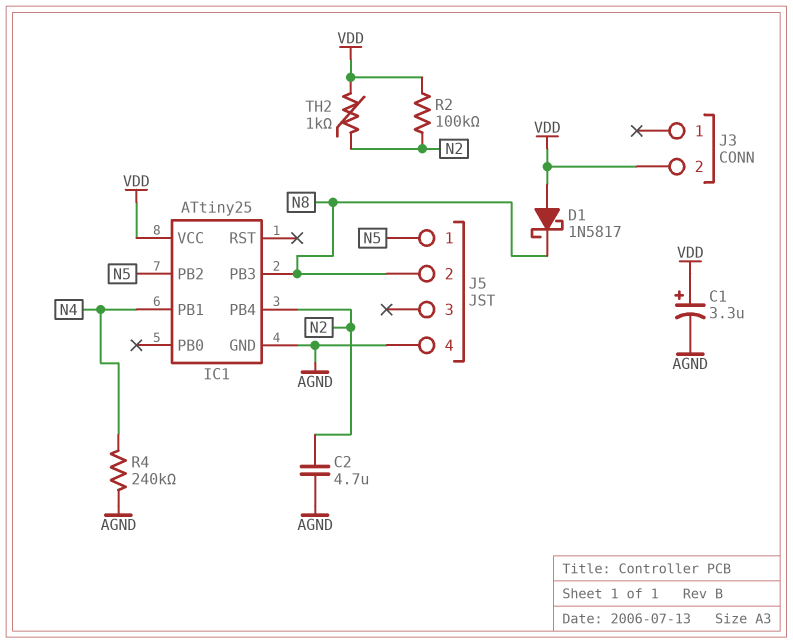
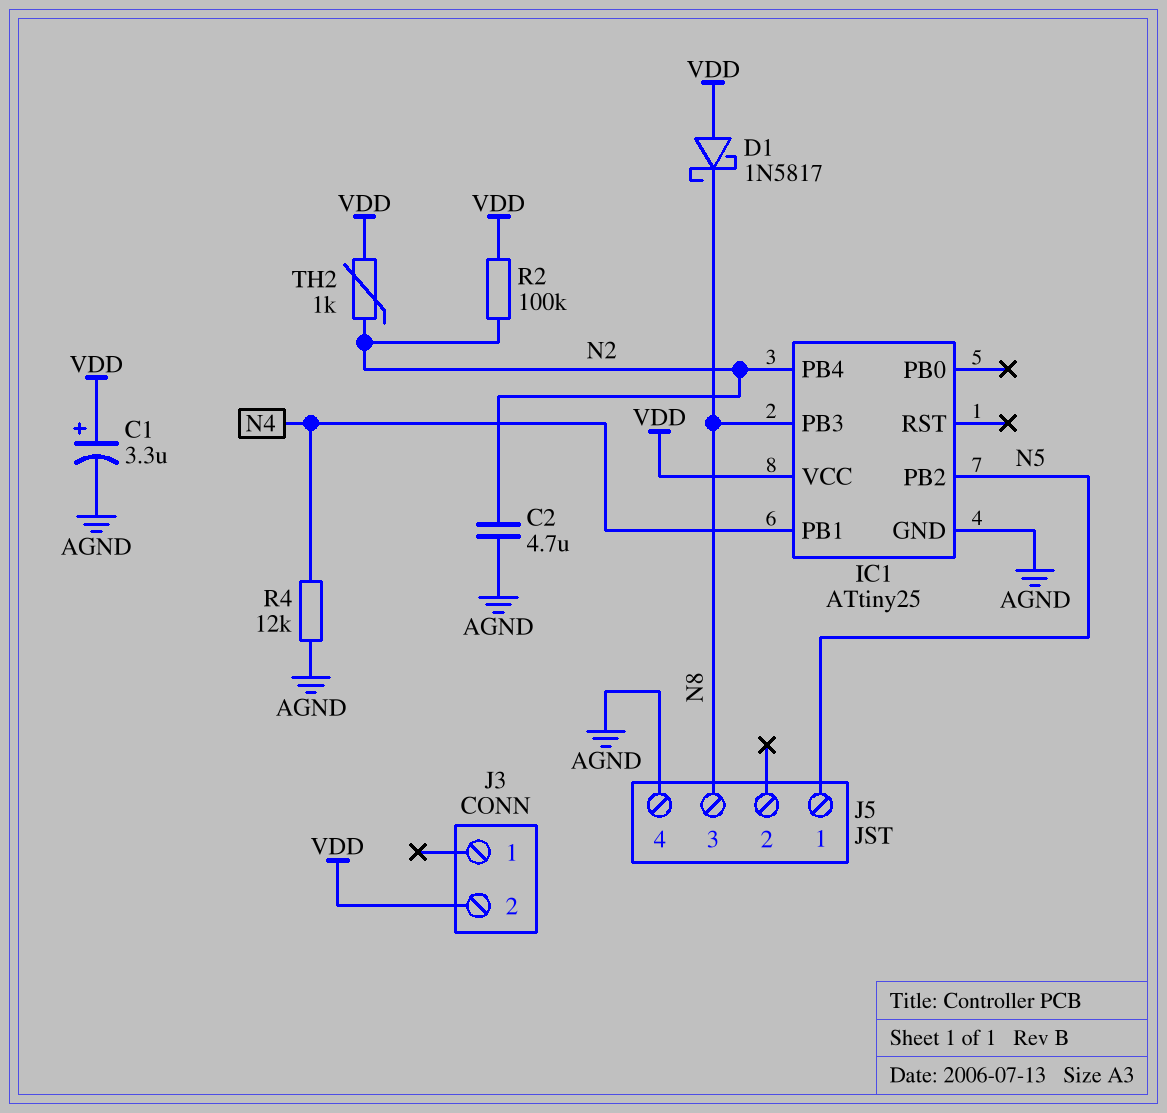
J5 pin 2: N8 -> none
J5 pin 3: none -> N8
R4: 240k (AGND, N4) -> 12k (AGND, N4)

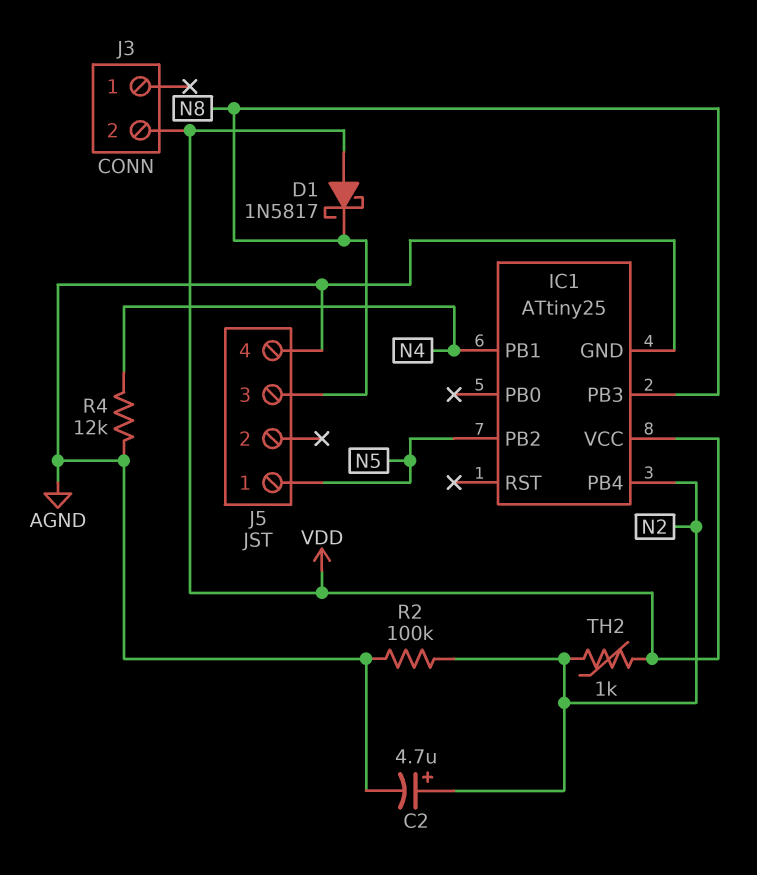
C1: 3.3uF (plus VDD, minus AGND) -> none
C2: 4.7uF (AGND, N2) -> 4.7uF (plus N2, minus AGND)
R2: 100k (N2, VDD) -> 100k (AGND, N2)

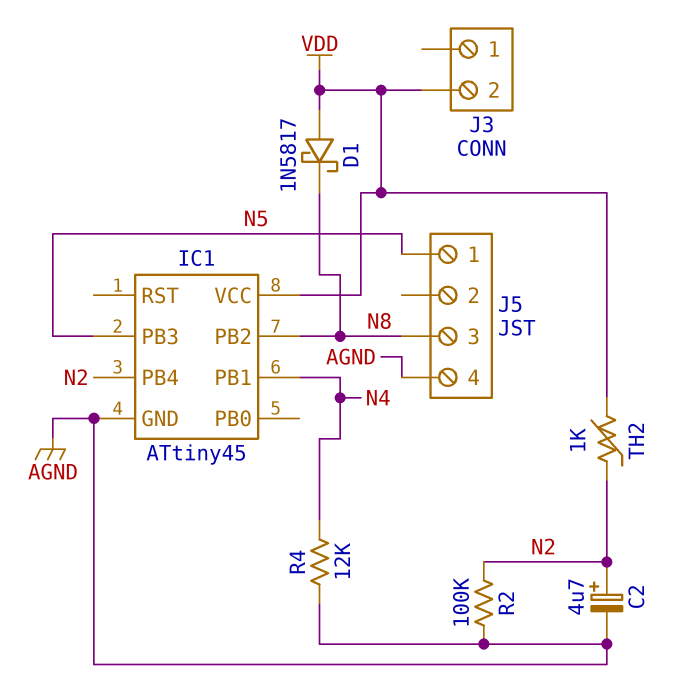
IC1: ATtiny25 -> ATtiny45
IC1 pin PB2: N5 -> N8
IC1 pin PB3: N8 -> N5

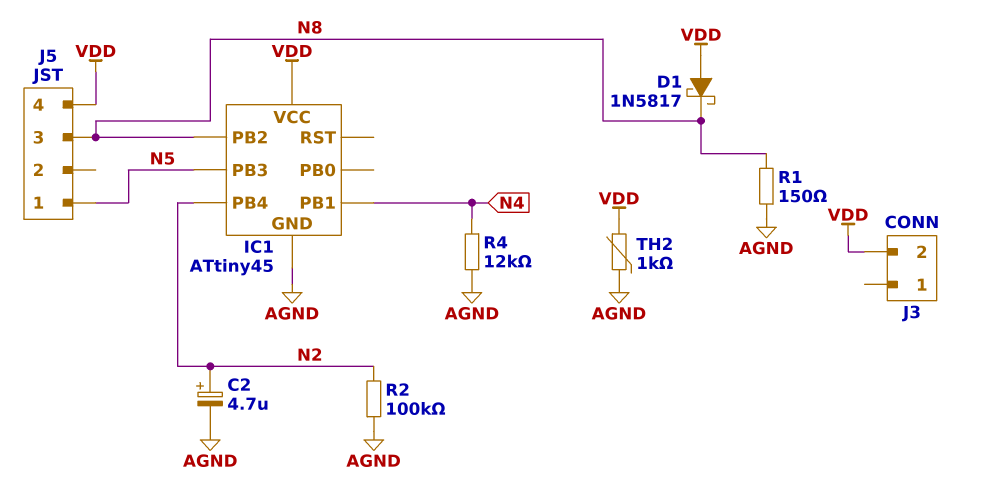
J5 pin 4: AGND -> VDD
R1: none -> 150 (AGND, N8)
TH2: 1k (N2, VDD) -> 1k (AGND, VDD)

